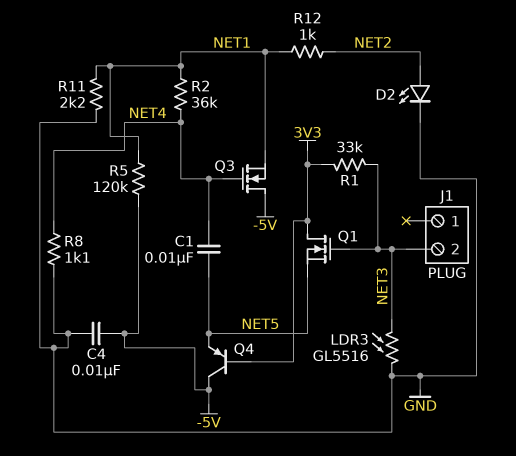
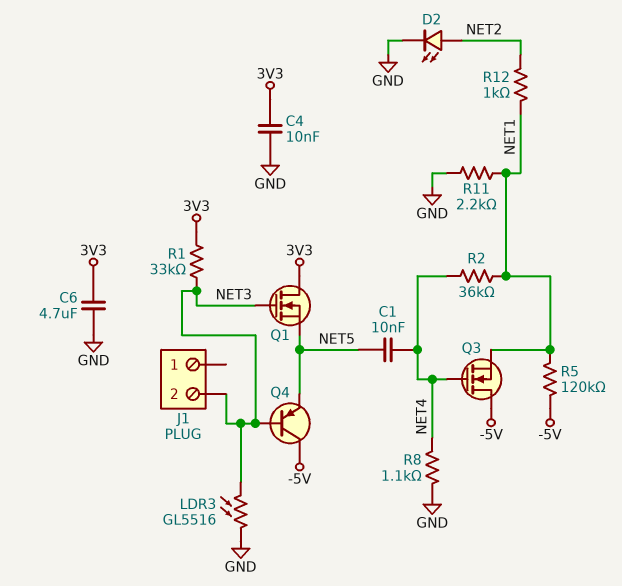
C4: 10nF (-5V, GND) -> 10nF (3V3, GND)
C6: none -> 4.7uF (3V3, GND)
Q4: PNP (B 3V3, C -5V, E NET5) -> PNP (B NET3, C -5V, E NET5)

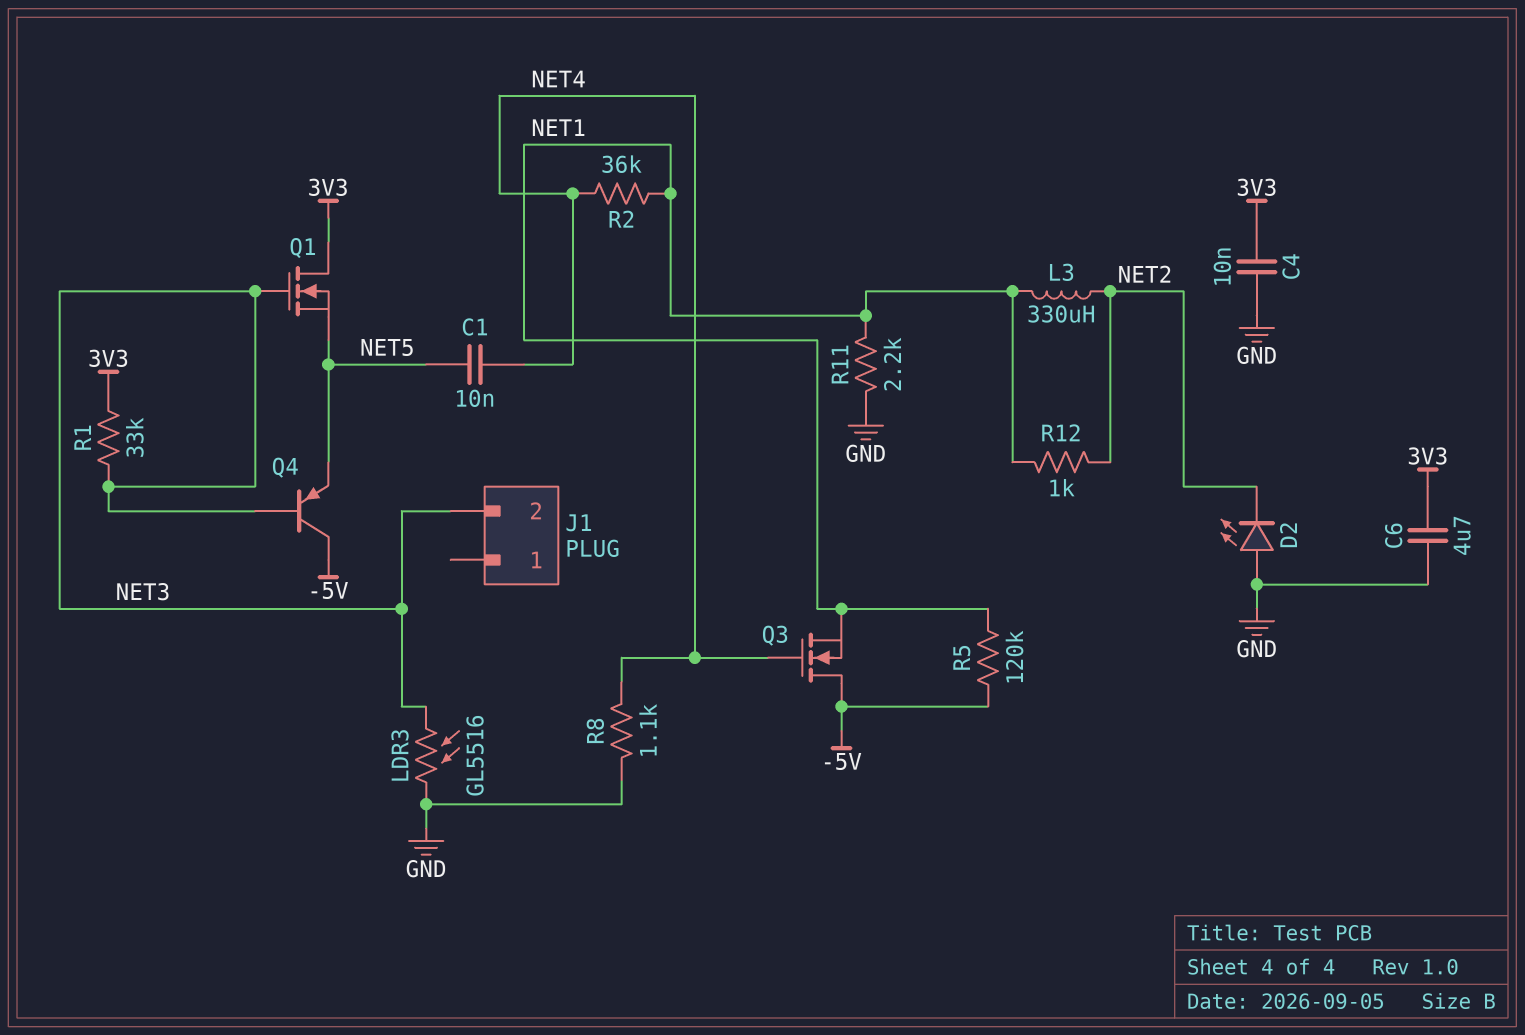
D2: LED (A NET2, K GND) -> LED (A GND, K NET2)
L3: none -> 330uH (NET1, NET2)

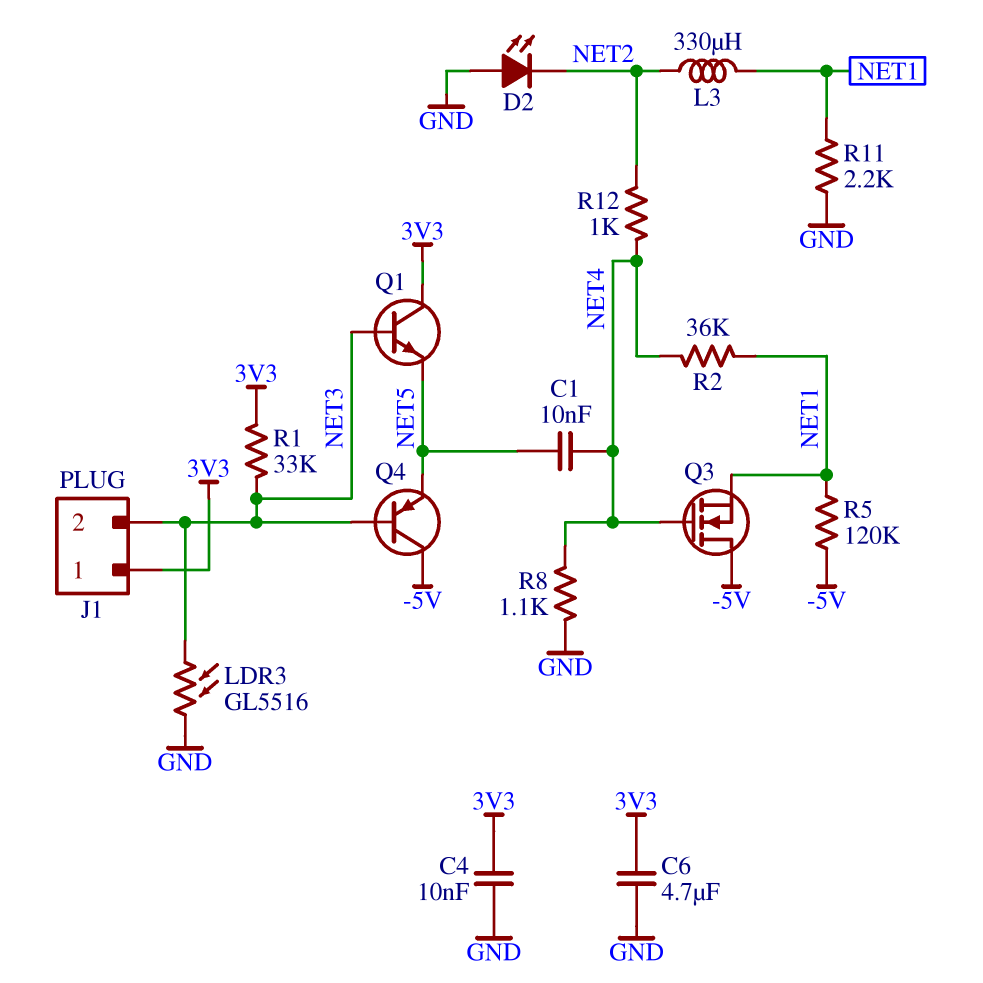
J1 pin 1: none -> 3V3
Q1: NMOS (G NET3, D 3V3, S NET5) -> NPN (B NET3, C 3V3, E NET5)
R12: 1k (NET1, NET2) -> 1k (NET2, NET4)

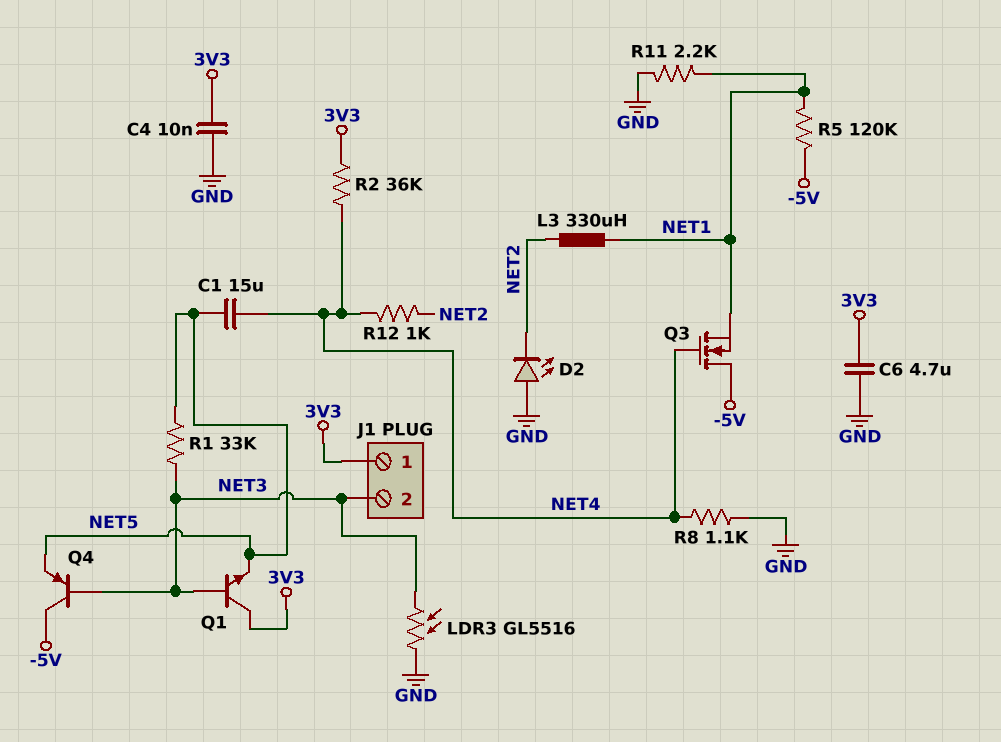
C1: 10nF (NET4, NET5) -> 15uF (NET4, NET5)
R1: 33k (3V3, NET3) -> 33k (NET3, NET5)
R2: 36k (NET1, NET4) -> 36k (3V3, NET4)

